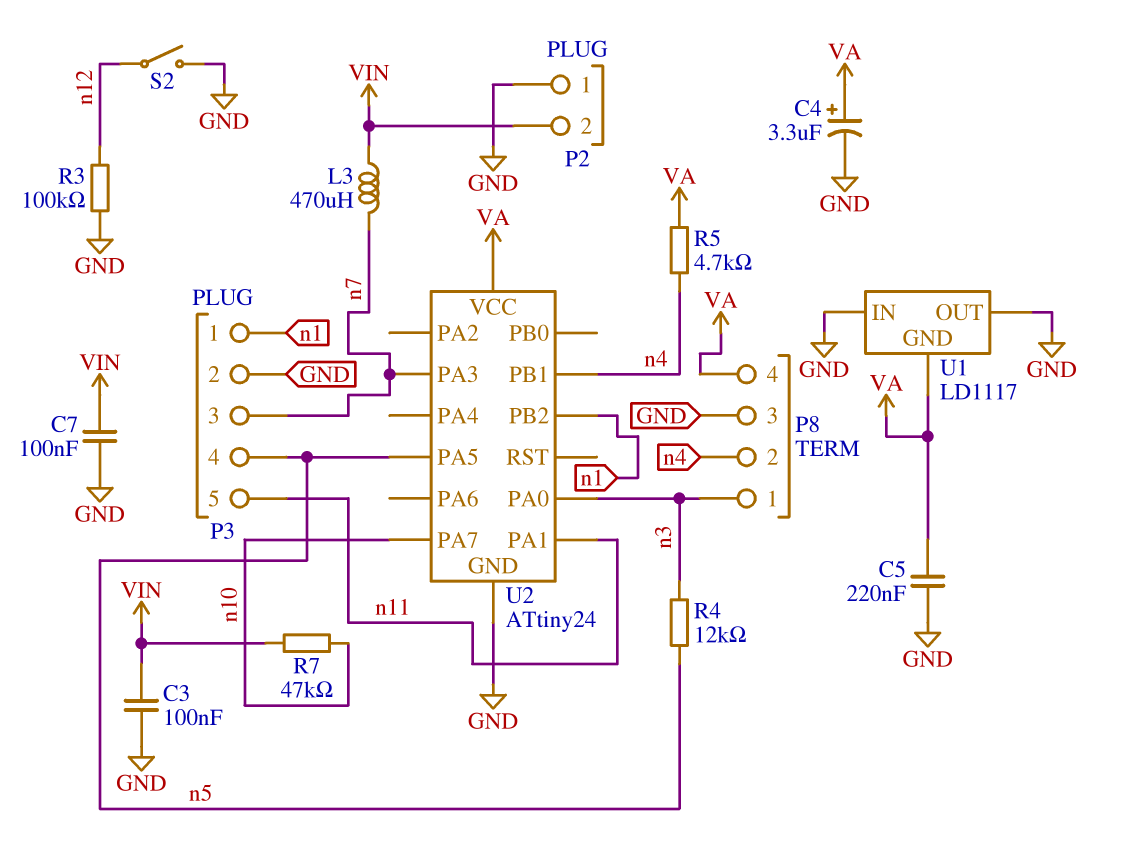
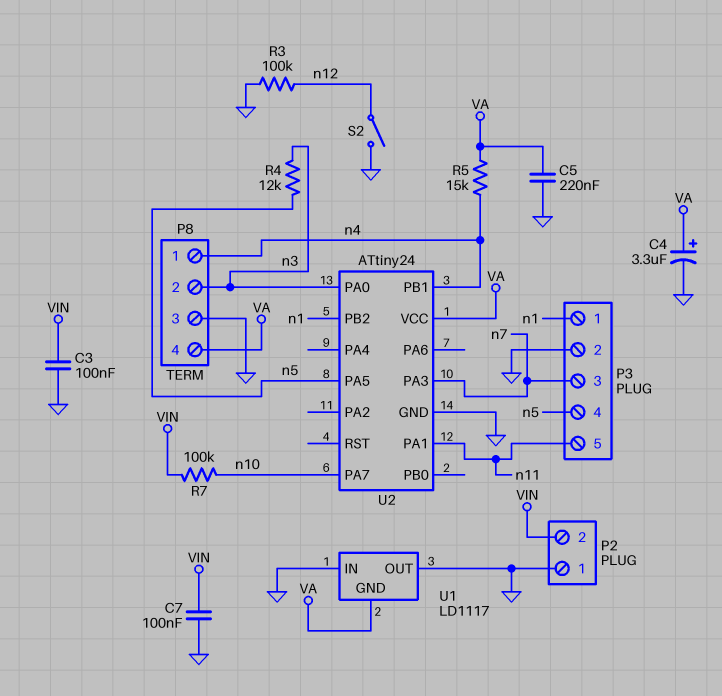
L3: 470uH (VIN, n7) -> none
P8 pin 1: n3 -> n4
P8 pin 2: n4 -> n3
R5: 4.7k (VA, n4) -> 15k (VA, n4)
R7: 47k (VIN, n10) -> 100k (VIN, n10)

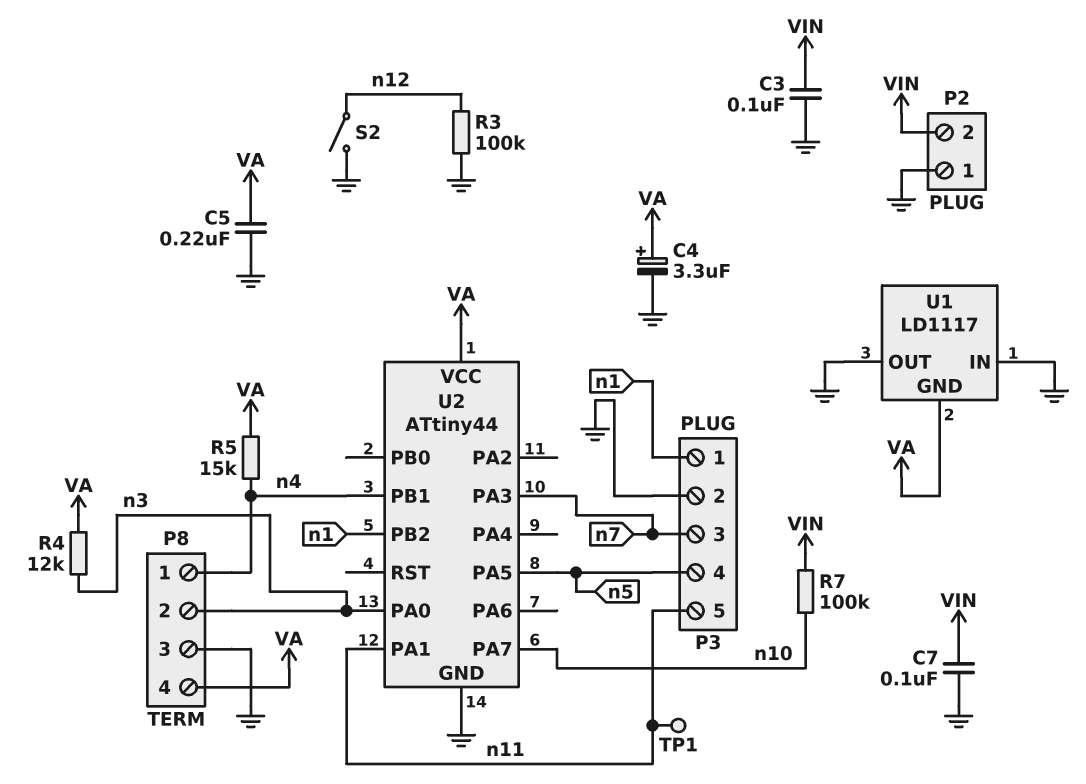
R4: 12k (n3, n5) -> 12k (VA, n3)
TP1: none -> test point (n11)
U2: ATtiny24 -> ATtiny44

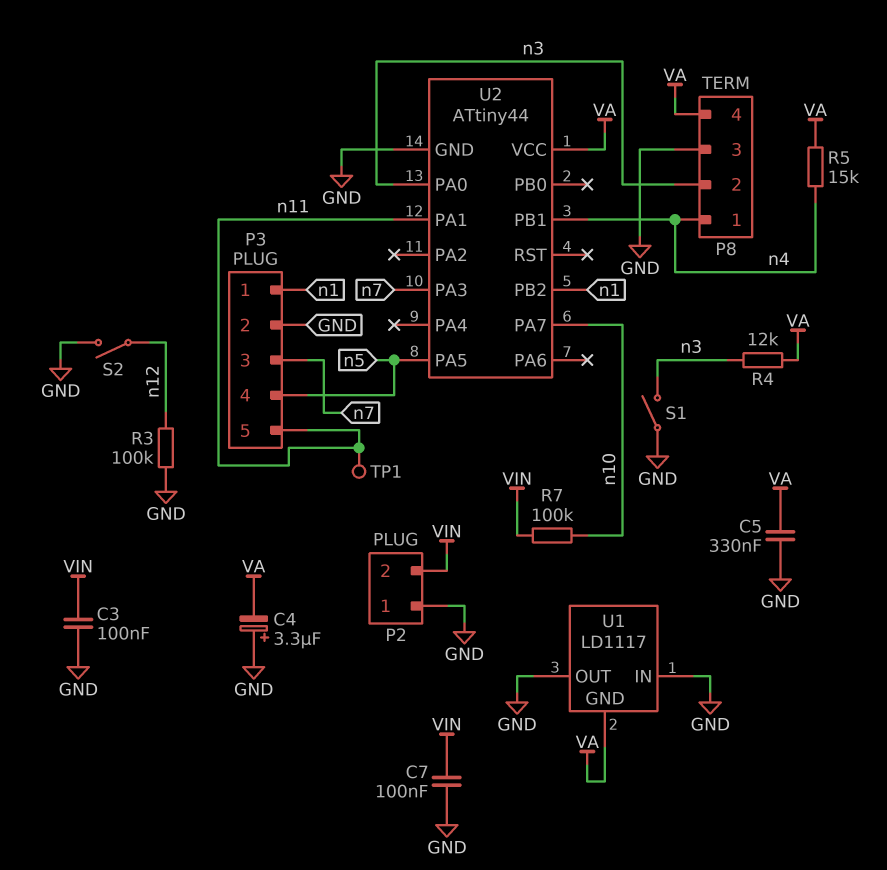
C4: 3.3uF (plus VA, minus GND) -> 3.3uF (plus GND, minus VA)
C5: 220nF (GND, VA) -> 330nF (GND, VA)
S1: none -> switch (GND, n3)

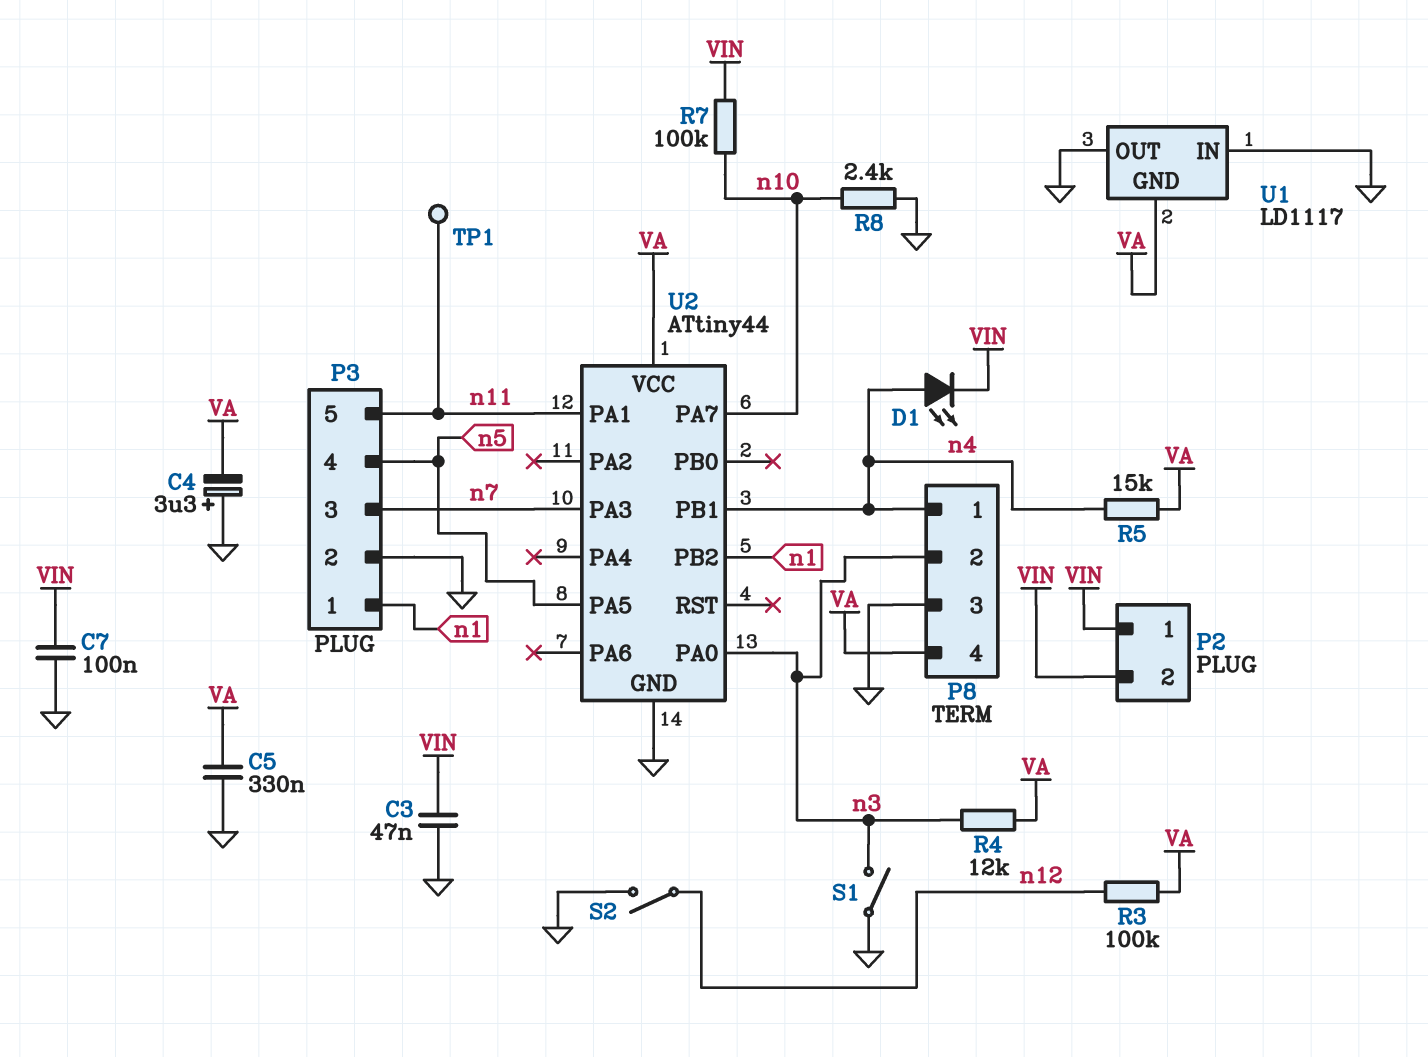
C3: 100nF (GND, VIN) -> 47nF (GND, VIN)
D1: none -> LED (A n4, K VIN)
P2 pin 1: GND -> VIN
R3: 100k (GND, n12) -> 100k (VA, n12)
R8: none -> 2.4k (GND, n10)

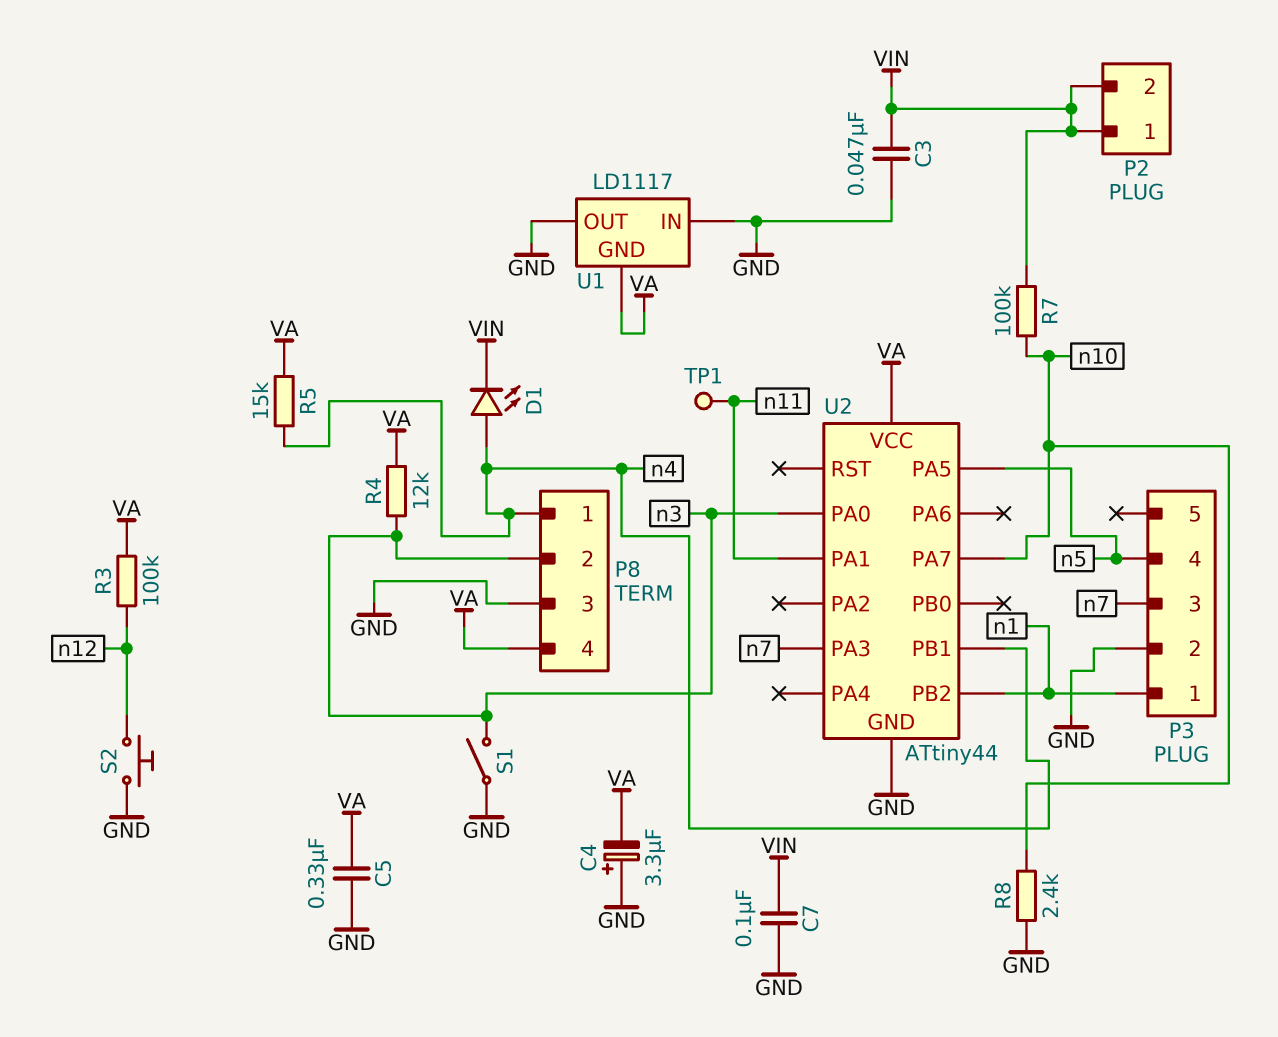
P3 pin 5: n11 -> none
S2: switch (GND, n12) -> button (GND, n12)

